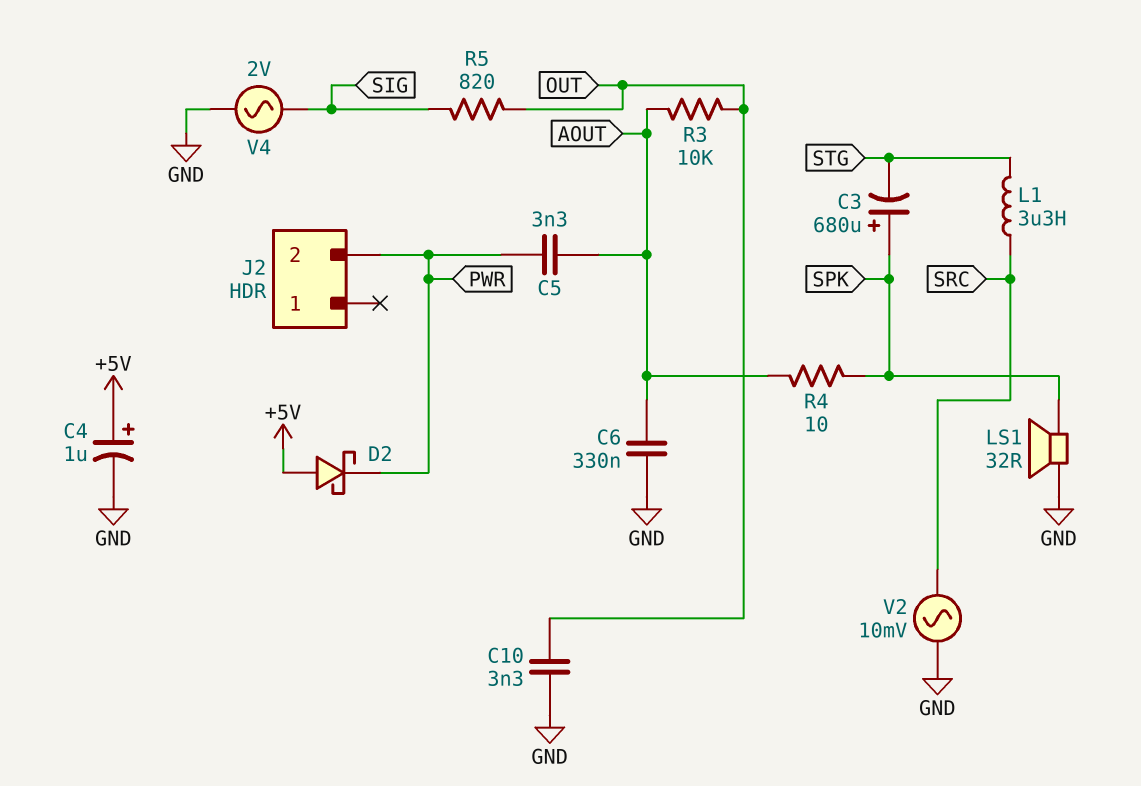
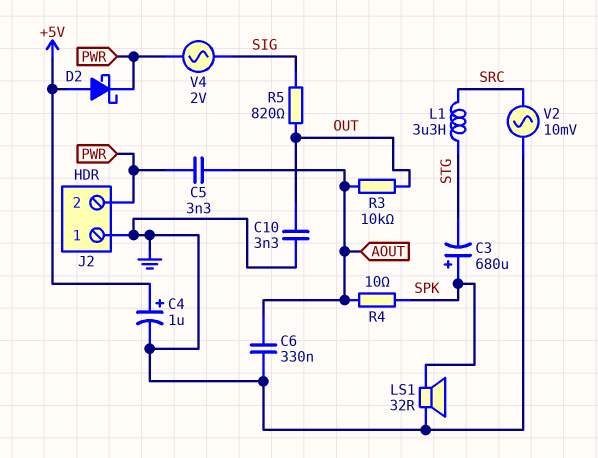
J2 pin 1: none -> GND
V4: AC 2V (GND, SIG) -> AC 2V (PWR, SIG)

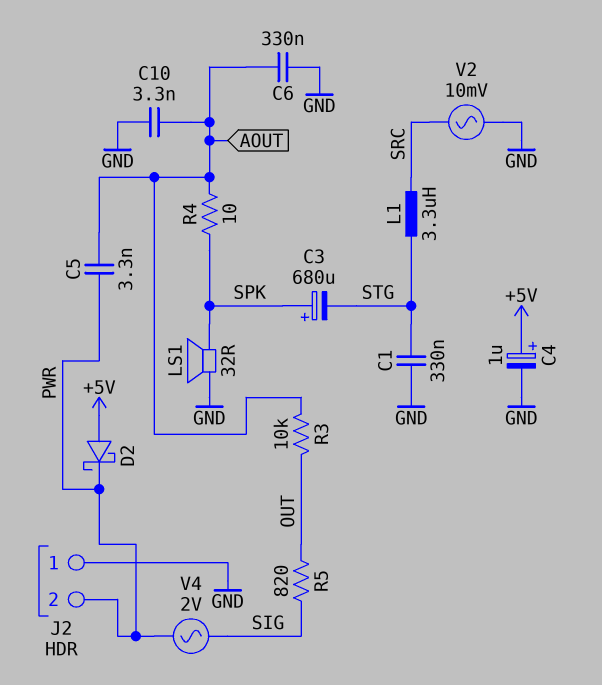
C1: none -> 330nF (GND, STG)
C10: 3.3nF (GND, OUT) -> 3.3nF (AOUT, GND)

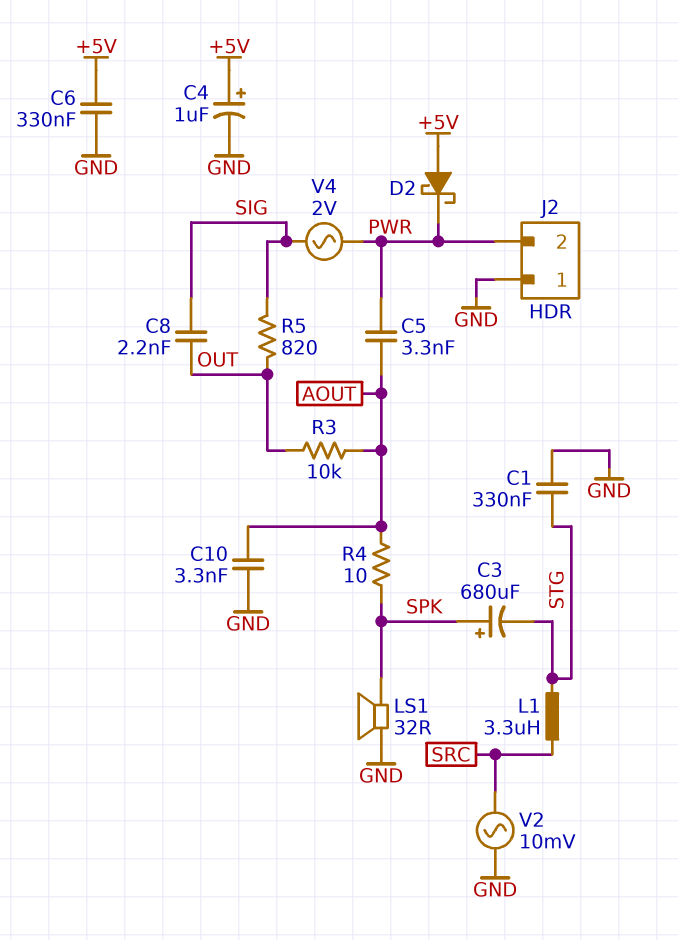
C6: 330nF (AOUT, GND) -> 330nF (+5V, GND)
C8: none -> 2.2nF (OUT, SIG)

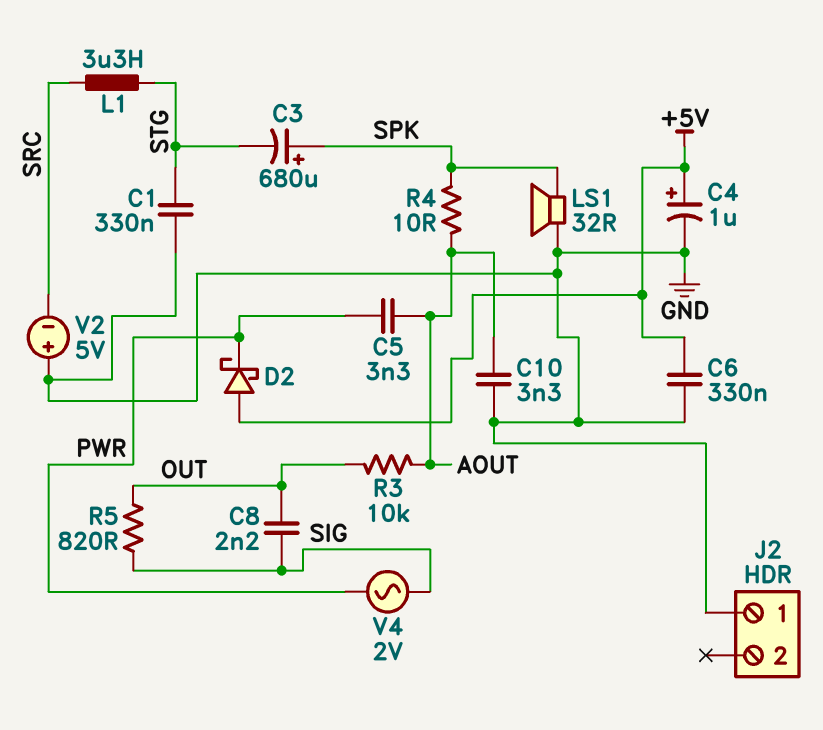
J2 pin 2: PWR -> none
V2: AC 10mV (GND, SRC) -> 5V (plus GND, minus SRC)

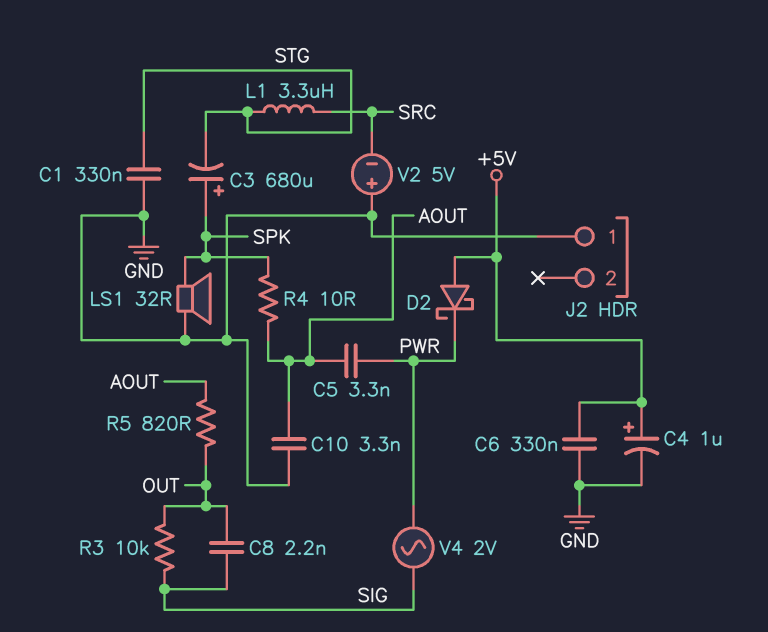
R3: 10k (AOUT, OUT) -> 10k (OUT, SIG)
R5: 820 (OUT, SIG) -> 820 (AOUT, OUT)

